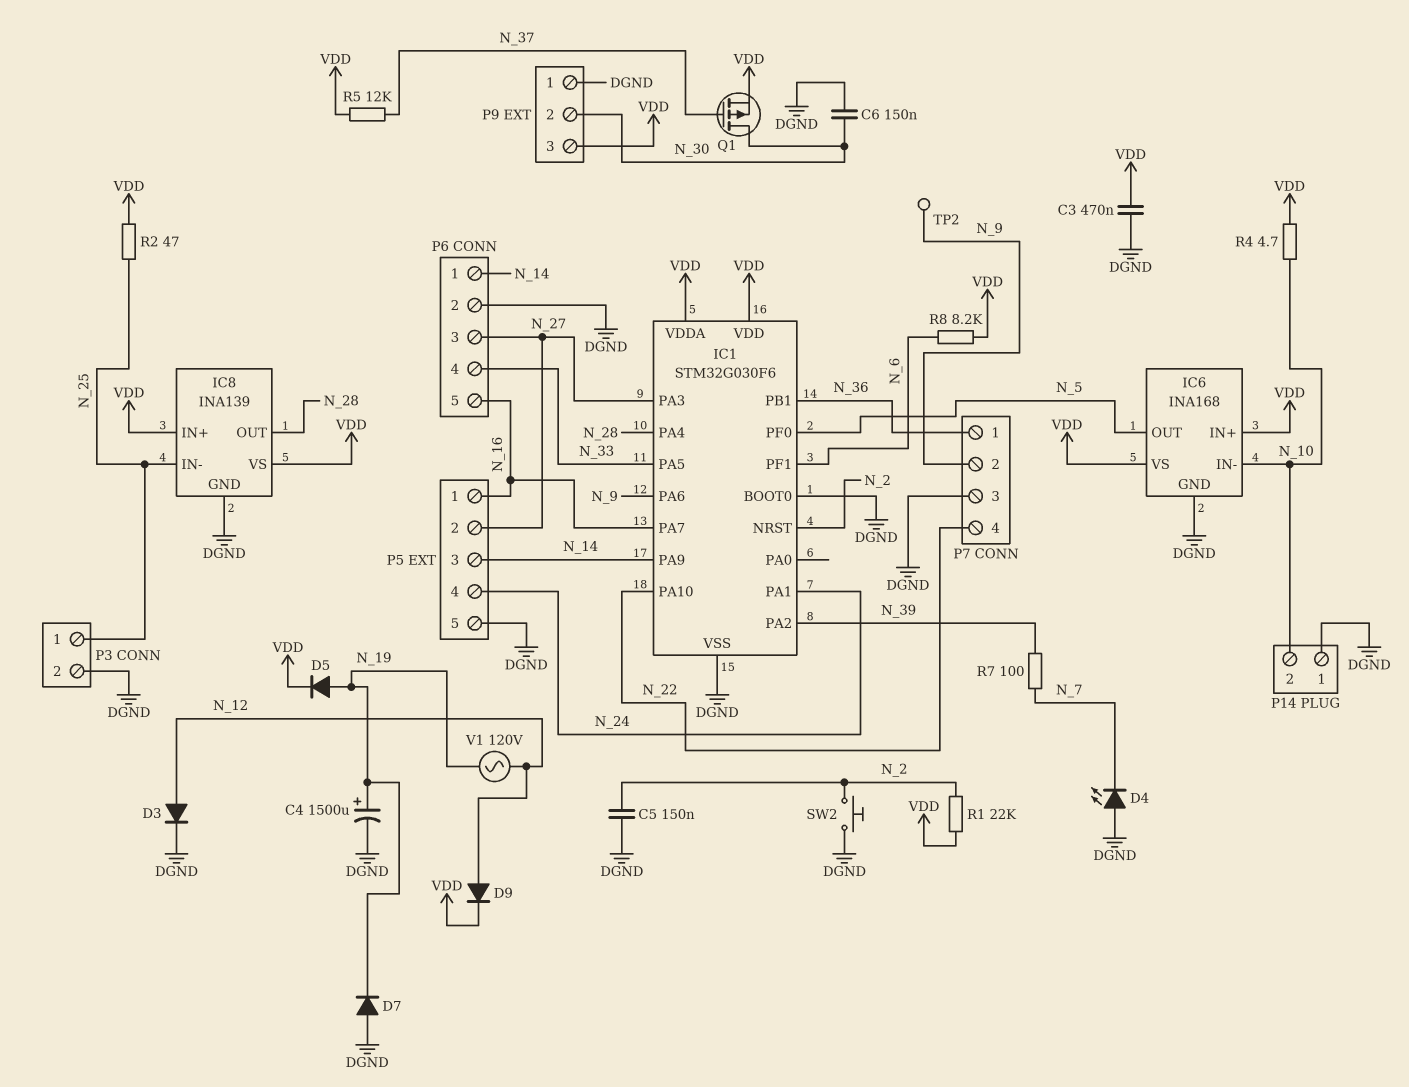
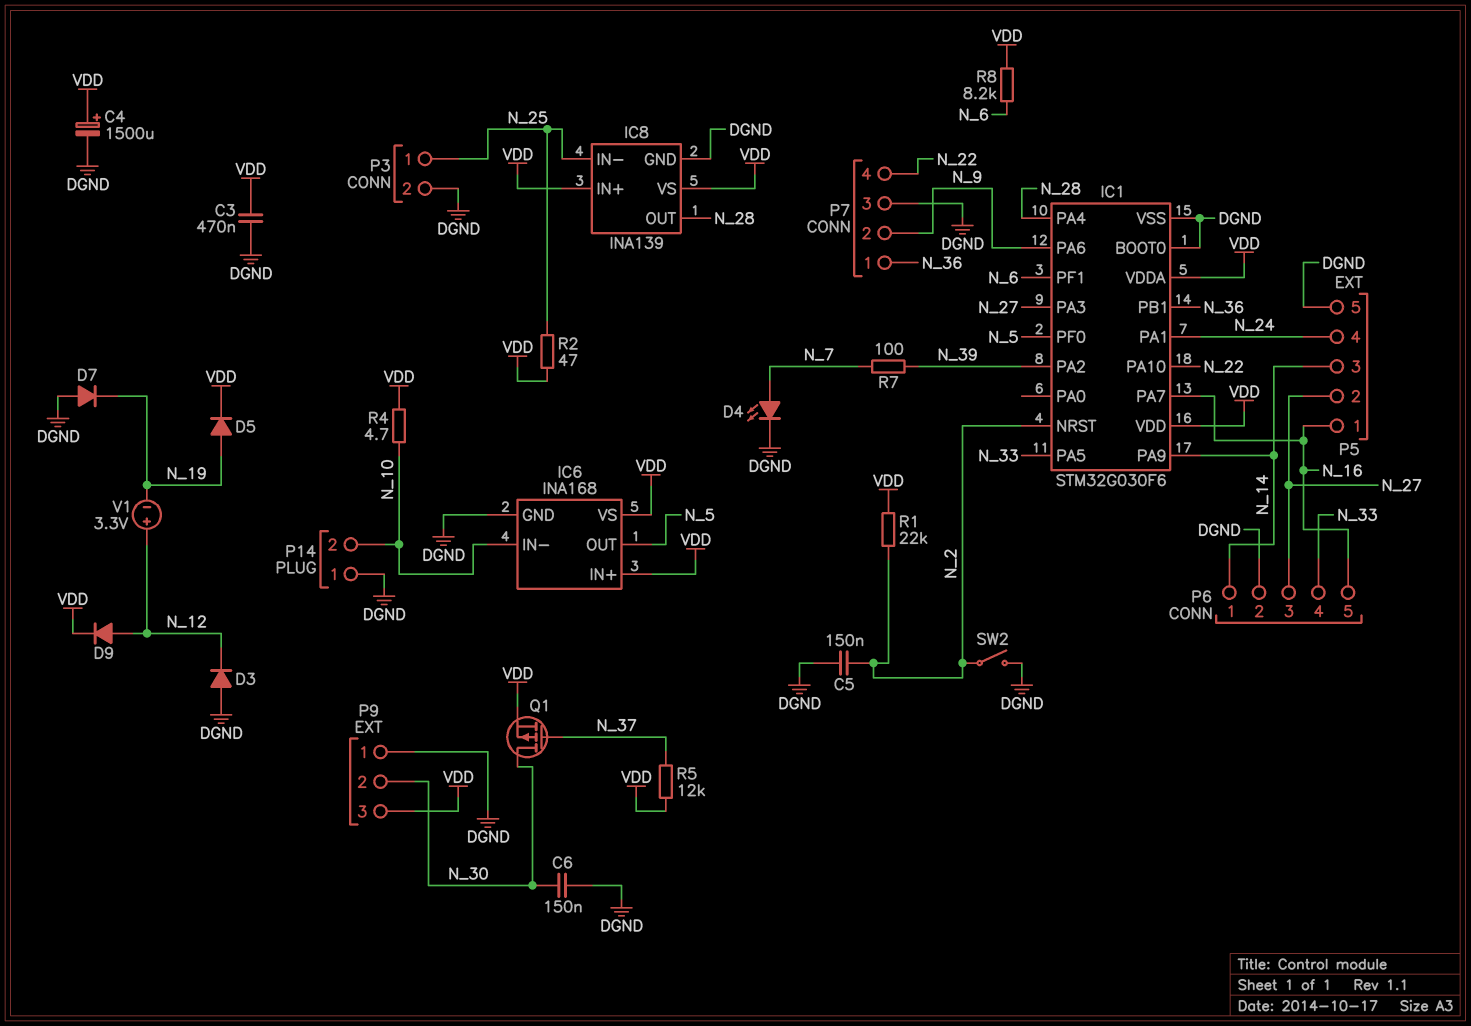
C4: 1500uF (plus N_19, minus DGND) -> 1500uF (plus VDD, minus DGND)
D3: diode (A N_12, K DGND) -> diode (A DGND, K N_12)
D4: LED (A DGND, K N_7) -> LED (A N_7, K DGND)
SW2: button (DGND, N_2) -> switch (DGND, N_2)
TP2: test point (N_9) -> none
V1: AC 120V (N_12, N_19) -> 3.3V (plus N_12, minus N_19)

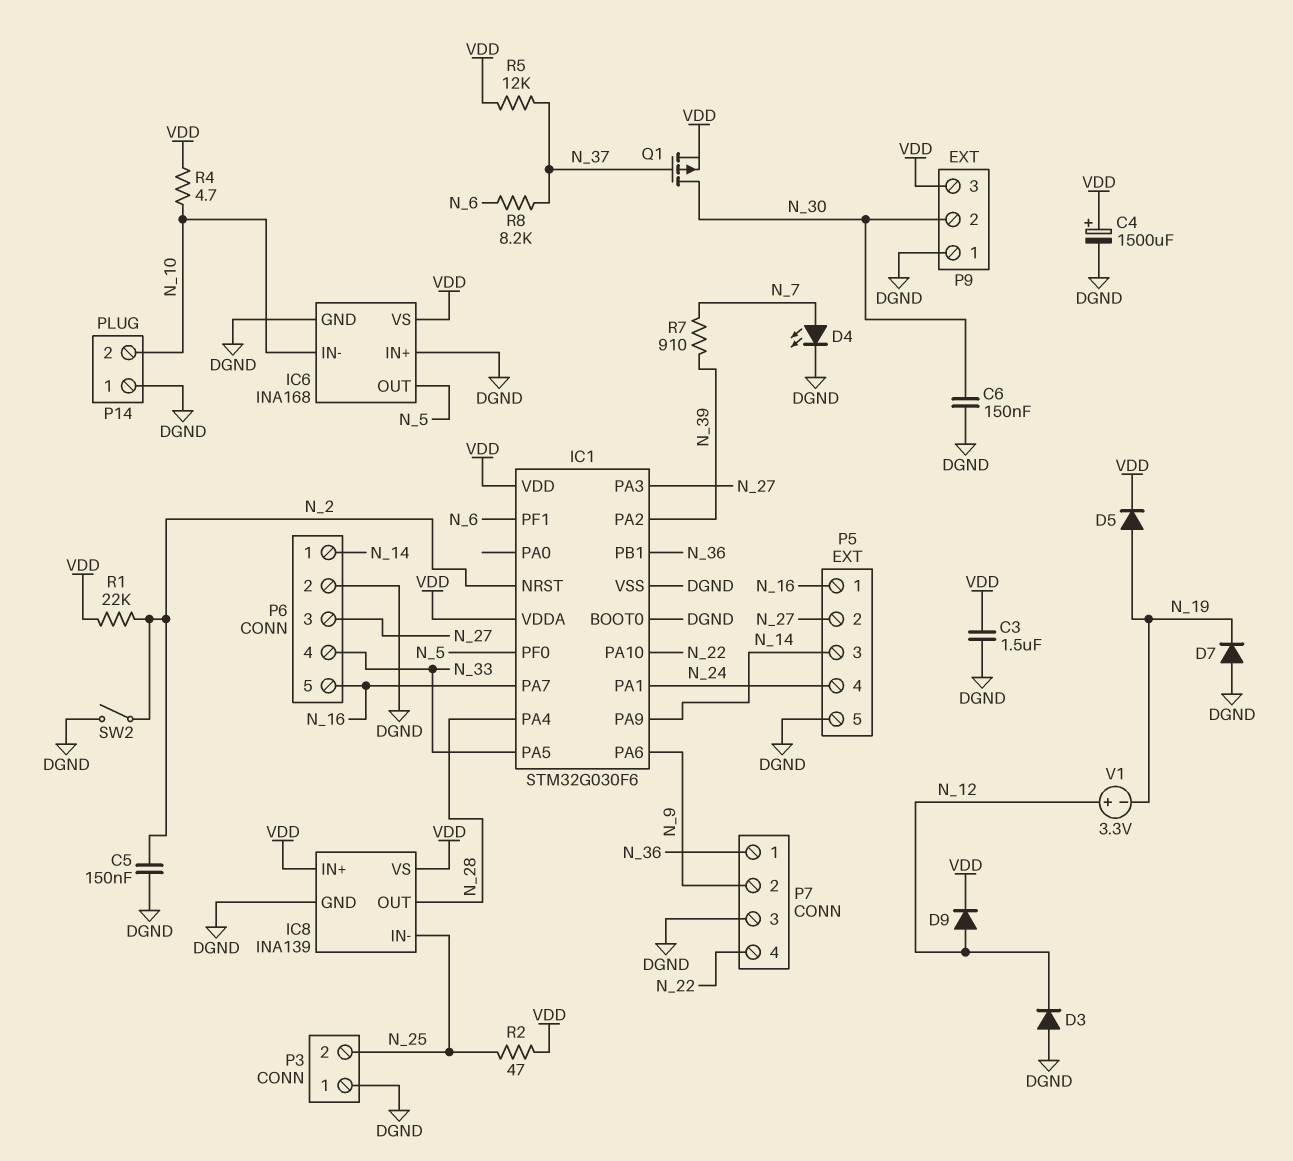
C3: 470nF (DGND, VDD) -> 1.5uF (DGND, VDD)
IC6 pin IN+: VDD -> DGND
P3 pin 1: N_25 -> DGND
P3 pin 2: DGND -> N_25
R7: 100 (N_7, N_39) -> 910 (N_7, N_39)
R8: 8.2k (N_6, VDD) -> 8.2k (N_6, N_37)

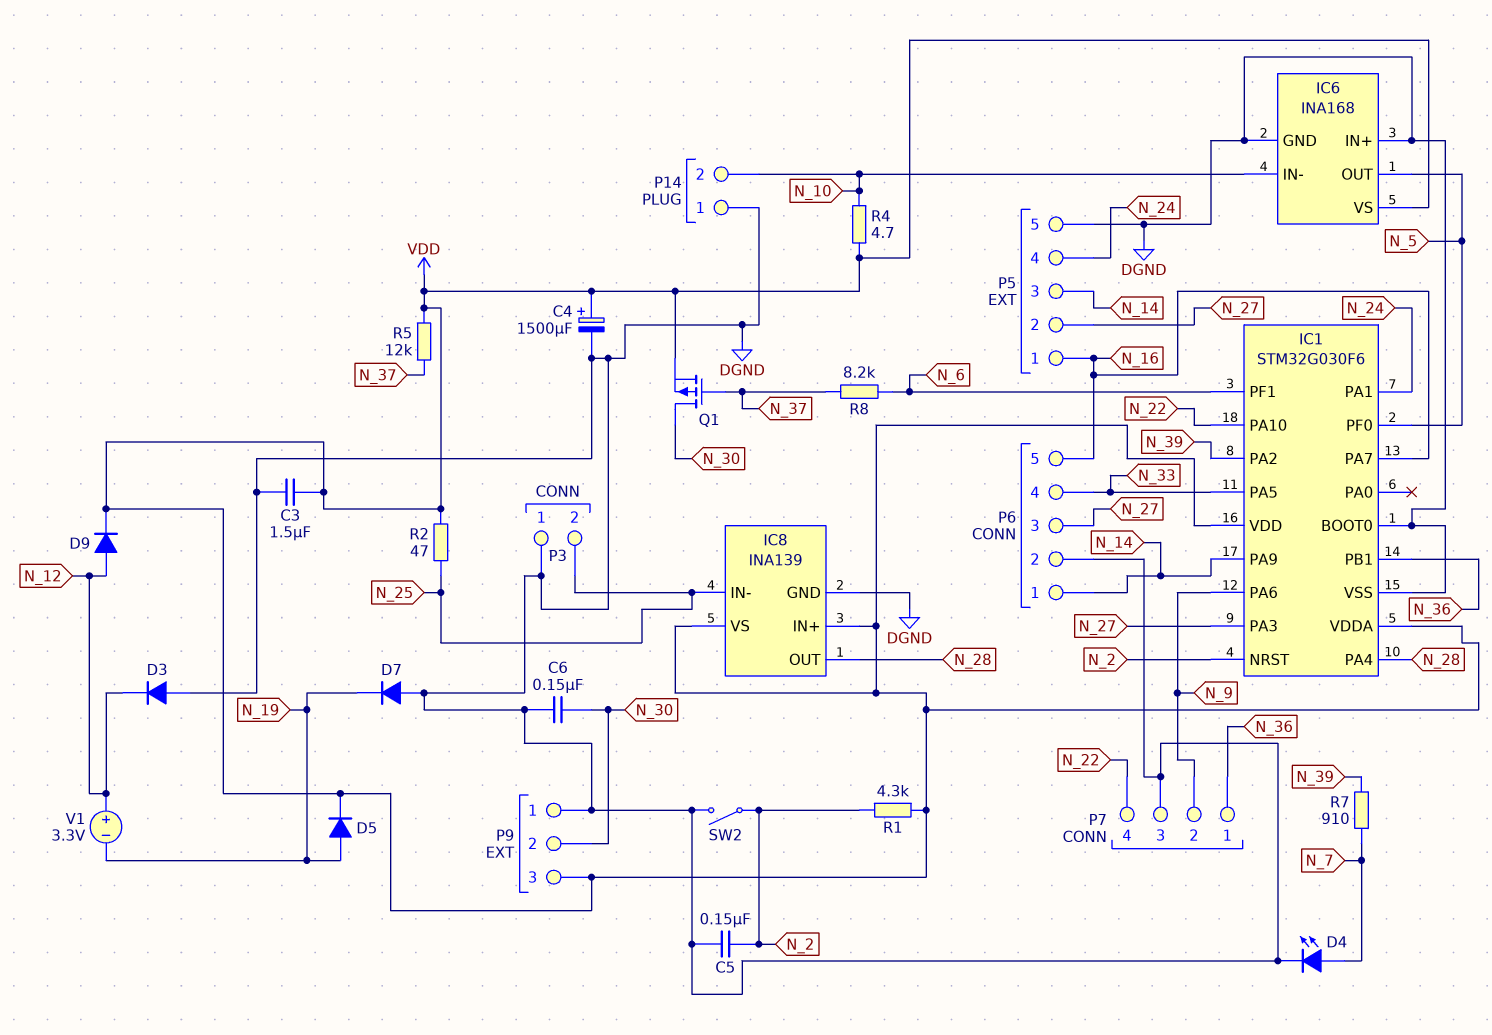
R1: 22k (N_2, VDD) -> 4.3k (N_2, VDD)

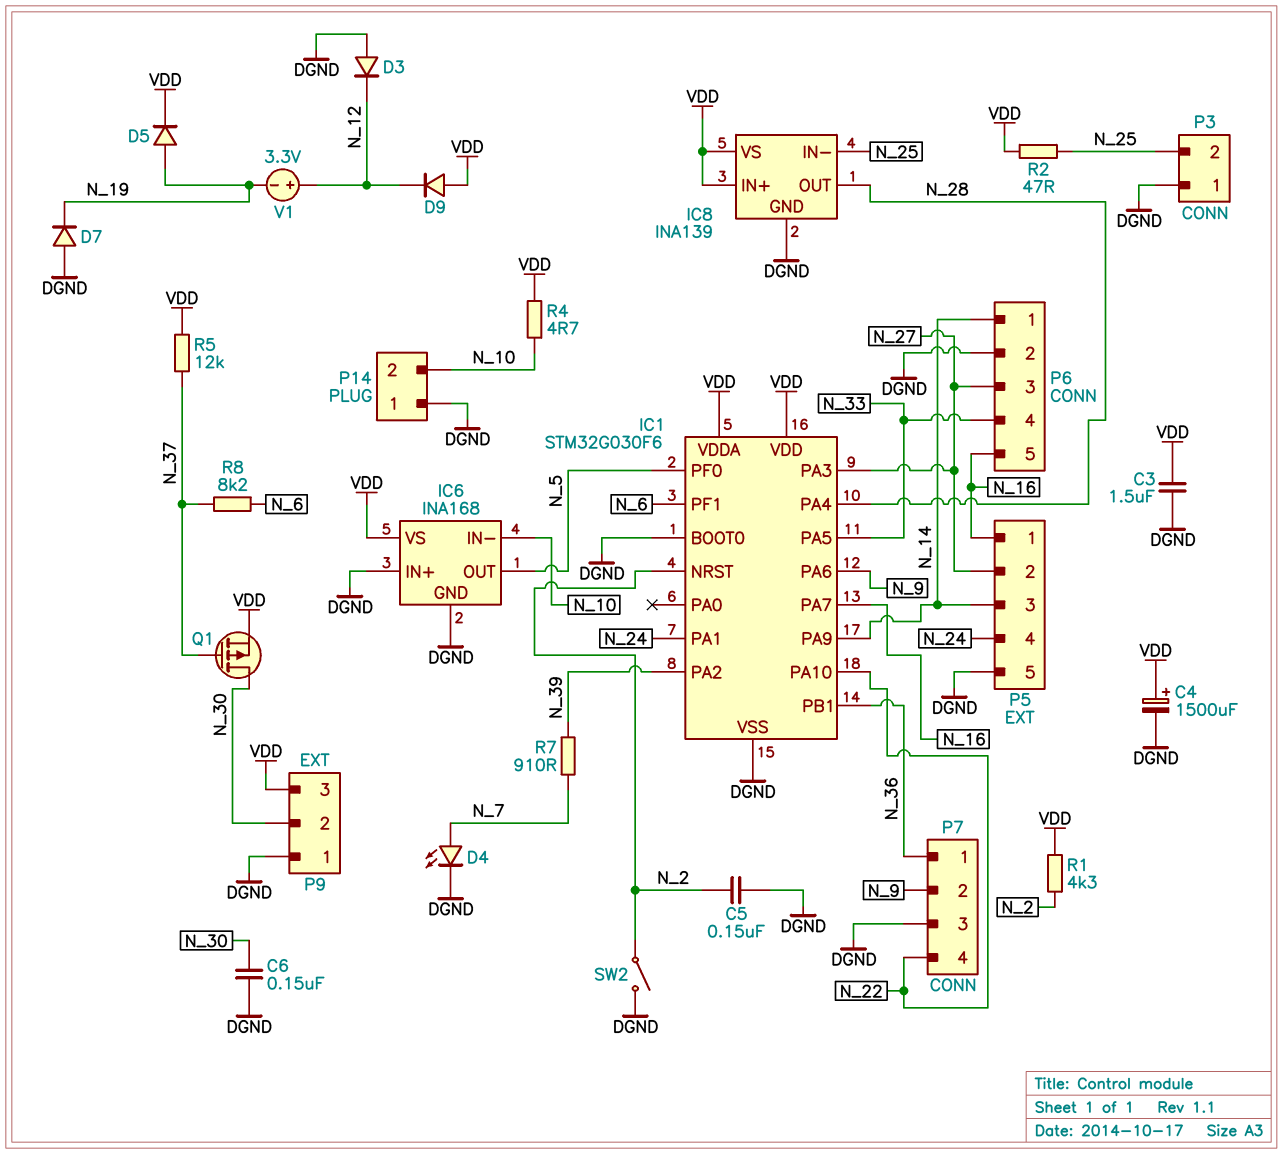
D9: diode (A N_12, K VDD) -> diode (A VDD, K N_12)

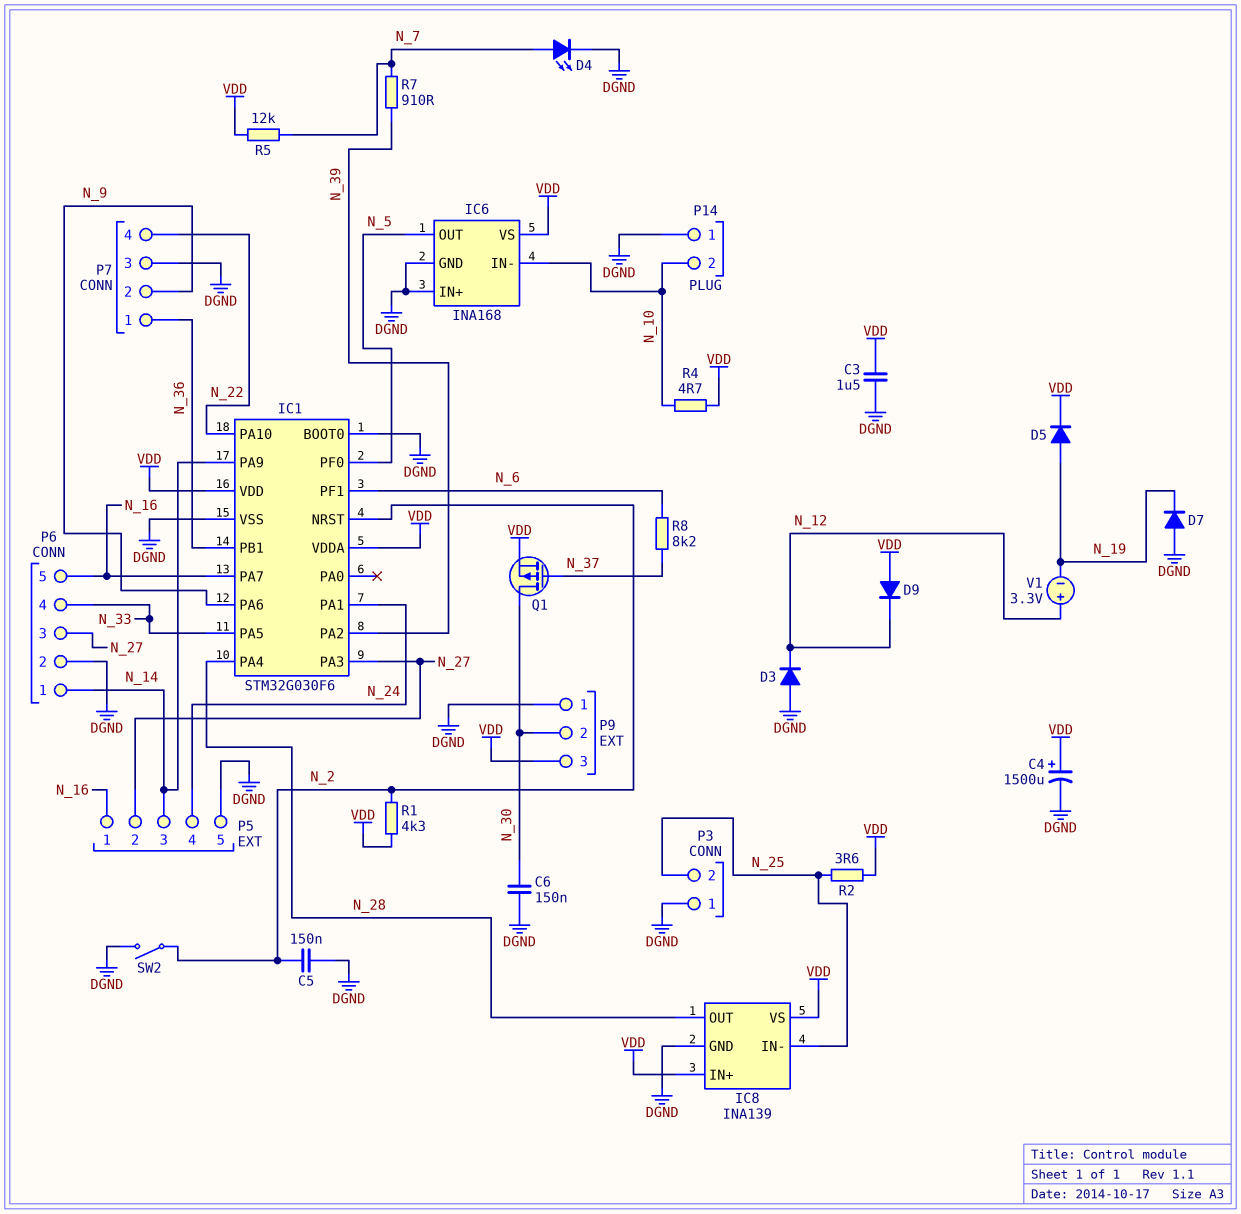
R2: 47 (N_25, VDD) -> 3.6 (N_25, VDD)
R5: 12k (N_37, VDD) -> 12k (N_7, VDD)

